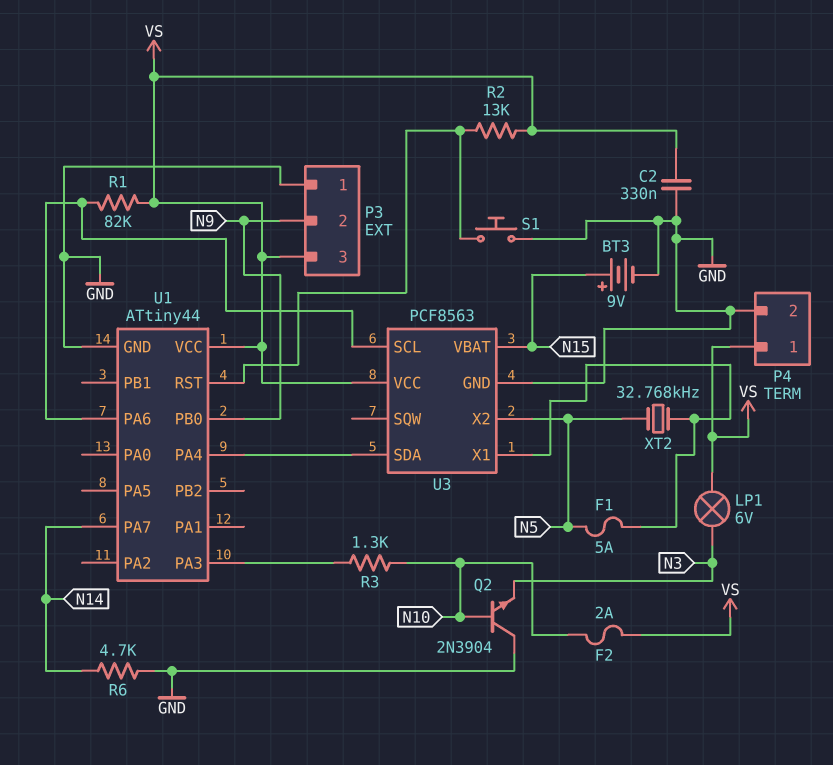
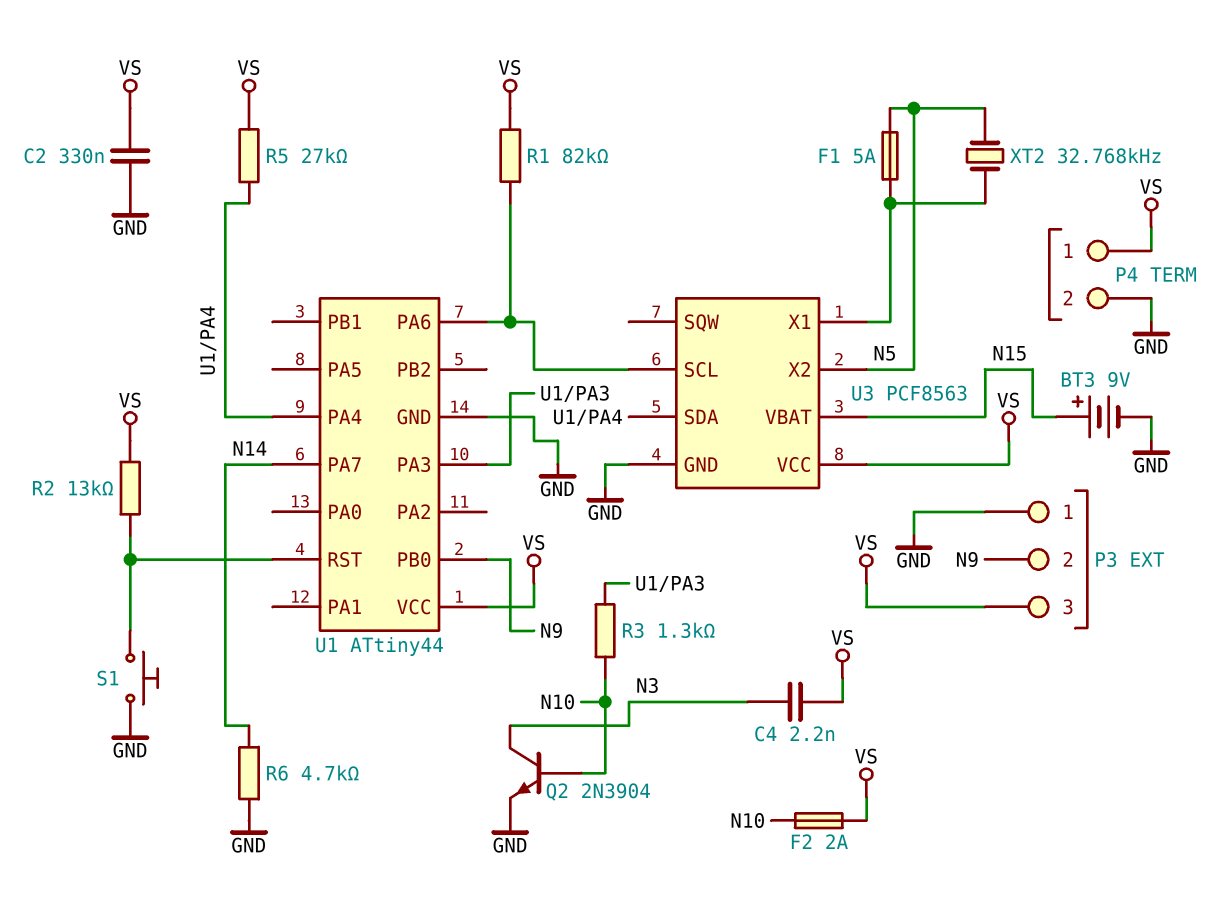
C4: none -> 2.2nF (N3, VS)
LP1: lamp 6V (N3, VS) -> none
Q2: NPN 2N3904 (B N10, C GND, E N3) -> NPN 2N3904 (B N10, C N3, E GND)
R5: none -> 27k (U1/PA4, VS)

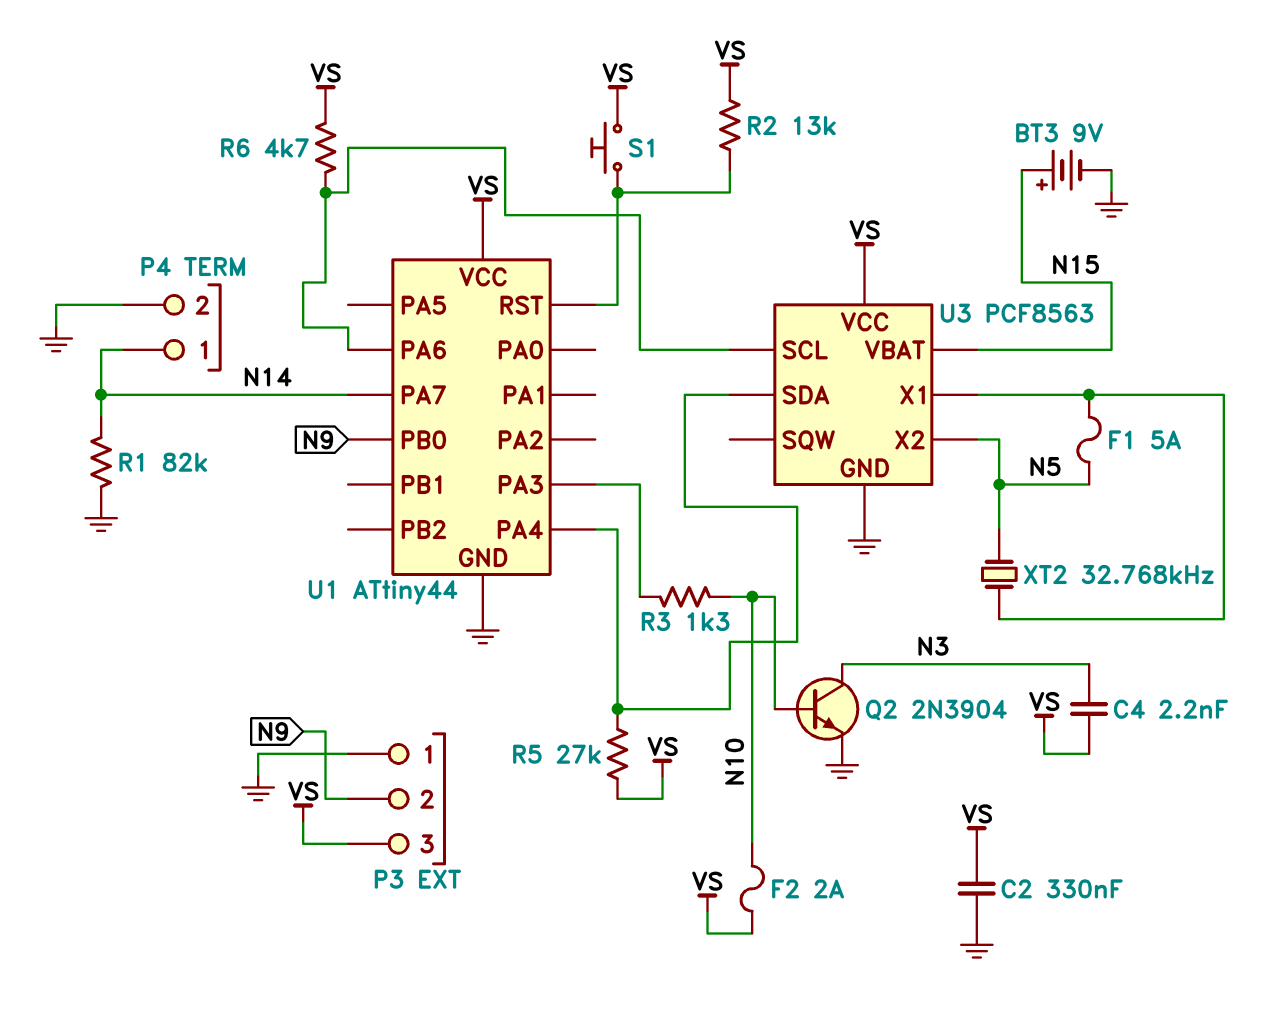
P4 pin 1: VS -> N14
R1: 82k (U1/PA6, VS) -> 82k (GND, N14)
R6: 4.7k (GND, N14) -> 4.7k (U1/PA6, VS)
S1: button (GND, U1/RST) -> button (U1/RST, VS)

